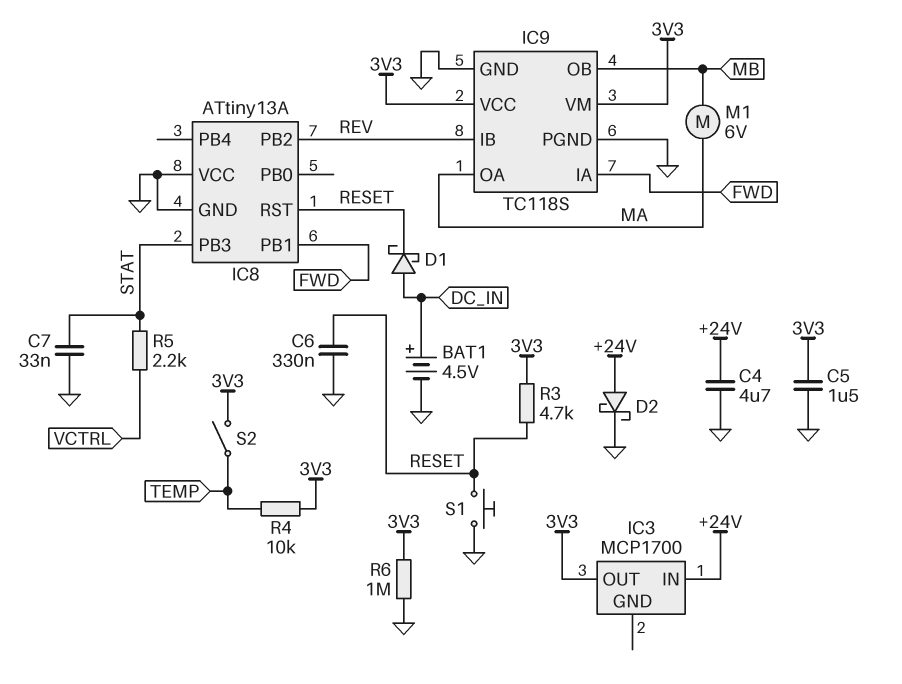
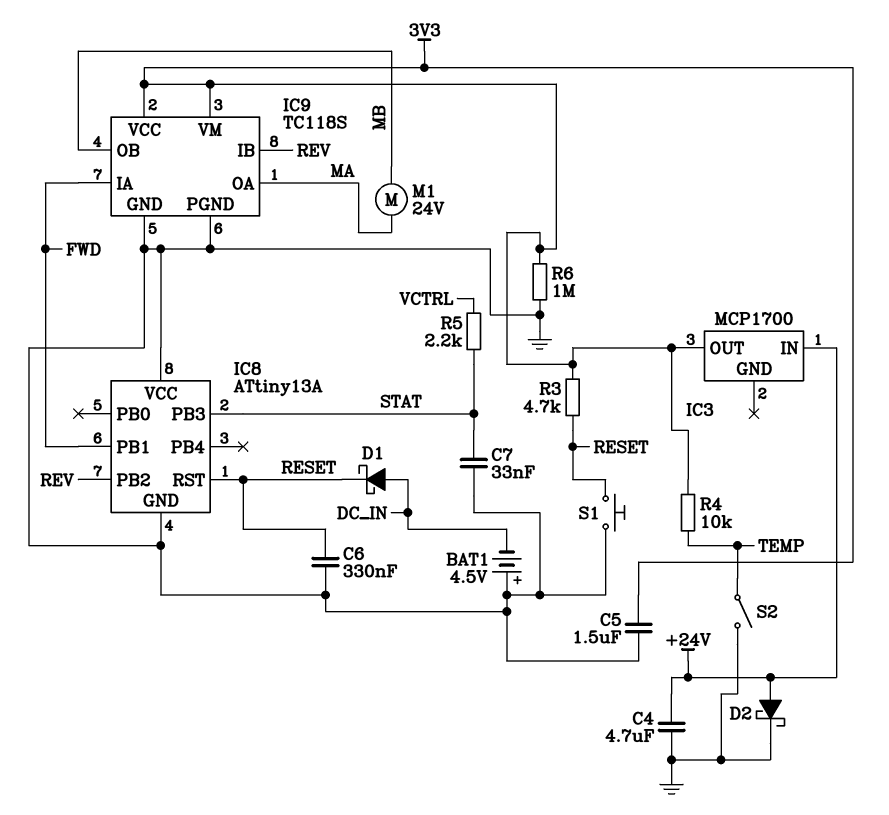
BAT1: 4.5V (plus DC_IN, minus GND) -> 4.5V (plus GND, minus DC_IN)
M1: motor 6V (MA, MB) -> motor 24V (MA, MB)
S2: switch (3V3, TEMP) -> switch (GND, TEMP)

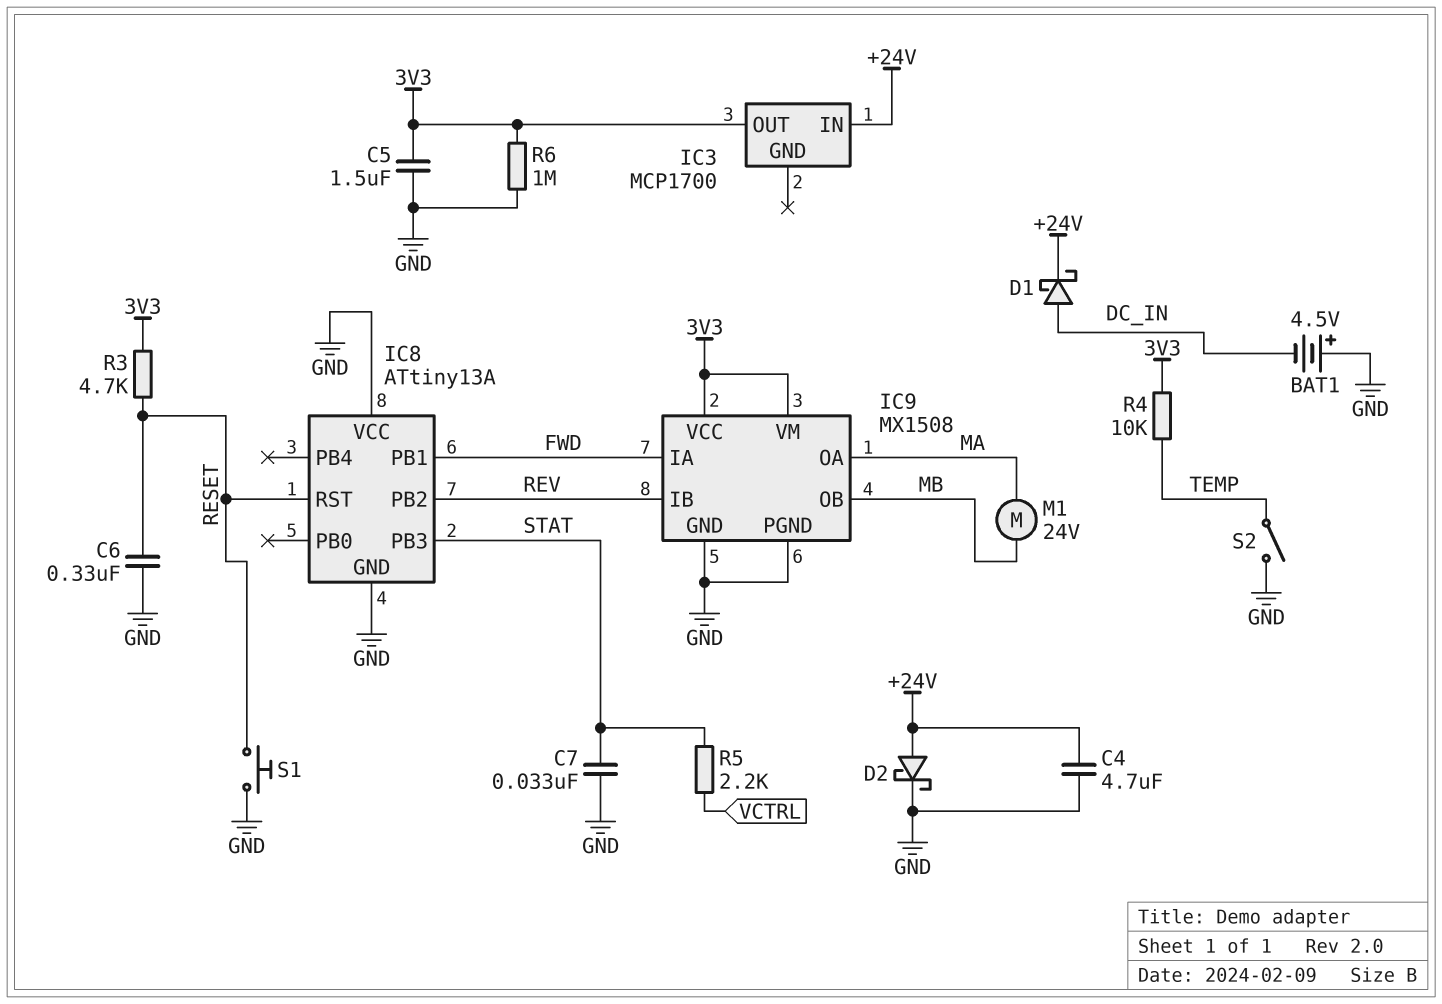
D1: schottky (A DC_IN, K RESET) -> schottky (A DC_IN, K +24V)
IC9: TC118S -> MX1508

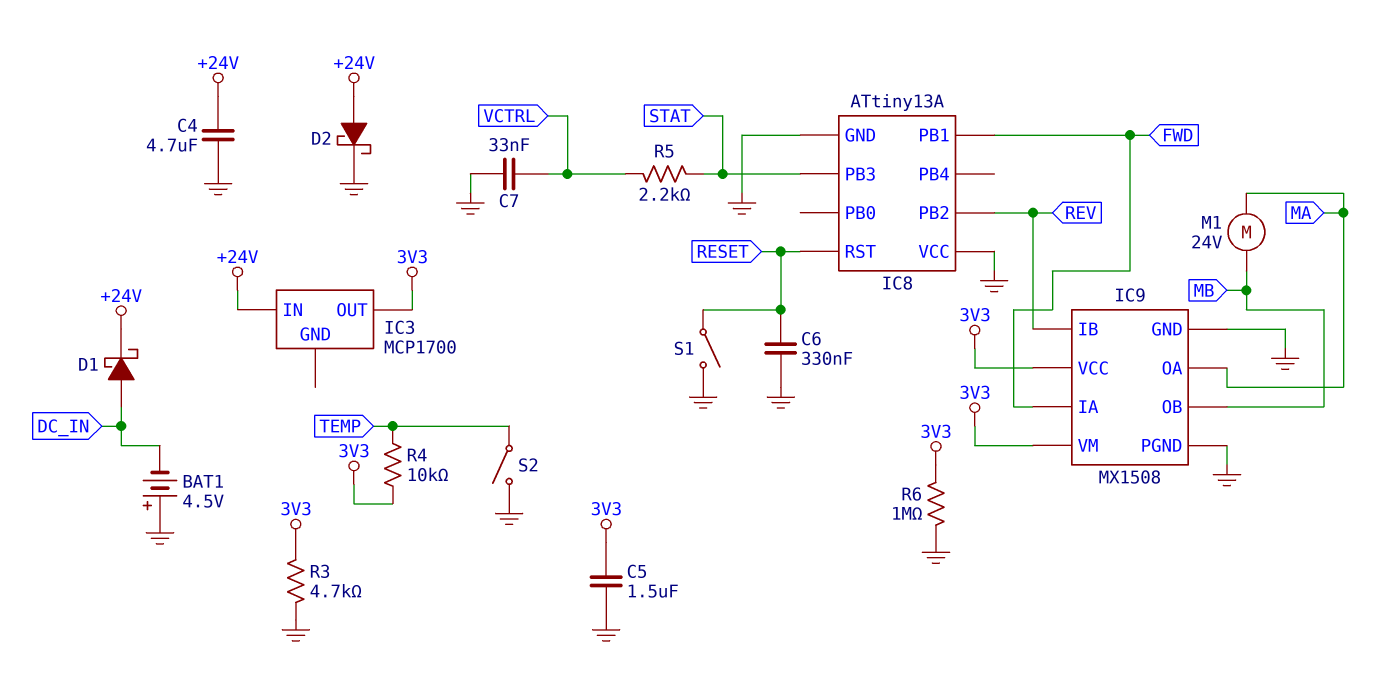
C7: 33nF (GND, STAT) -> 33nF (GND, VCTRL)
R3: 4.7k (3V3, RESET) -> 4.7k (3V3, GND)
S1: button (GND, RESET) -> switch (GND, RESET)

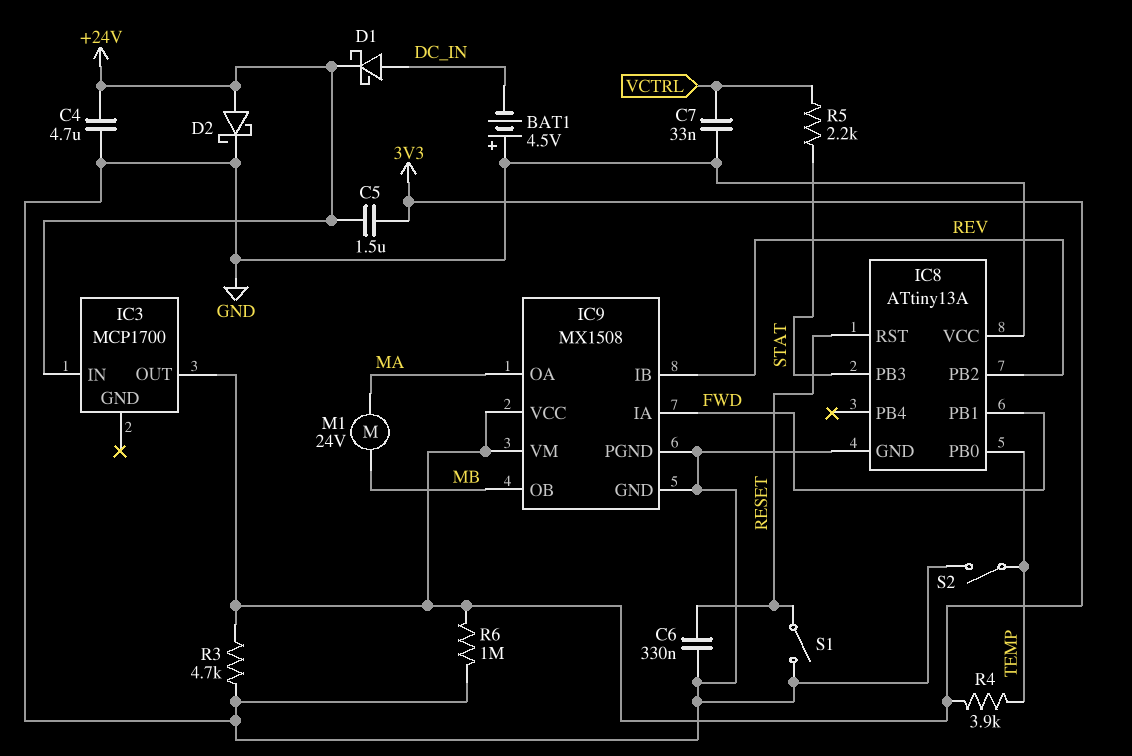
C5: 1.5uF (3V3, GND) -> 1.5uF (+24V, 3V3)
IC8 pin PB0: none -> TEMP
R4: 10k (3V3, TEMP) -> 3.9k (3V3, TEMP)

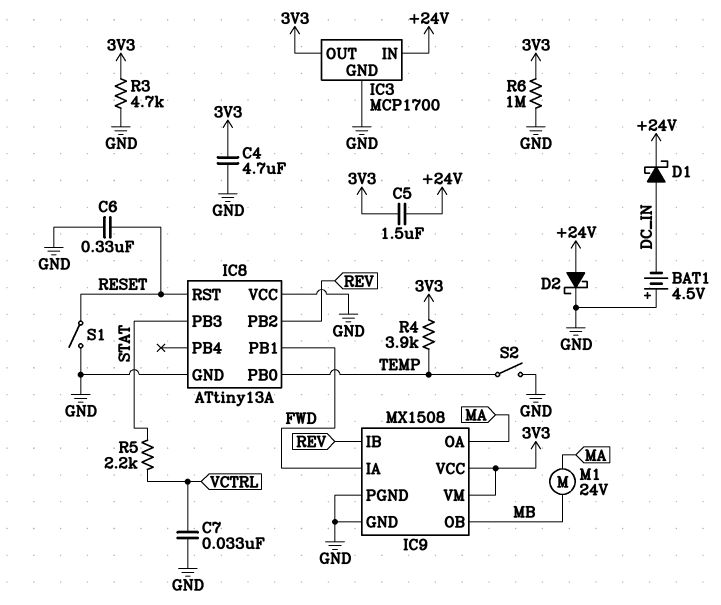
C4: 4.7uF (+24V, GND) -> 4.7uF (3V3, GND)
IC3 pin GND: none -> GND

